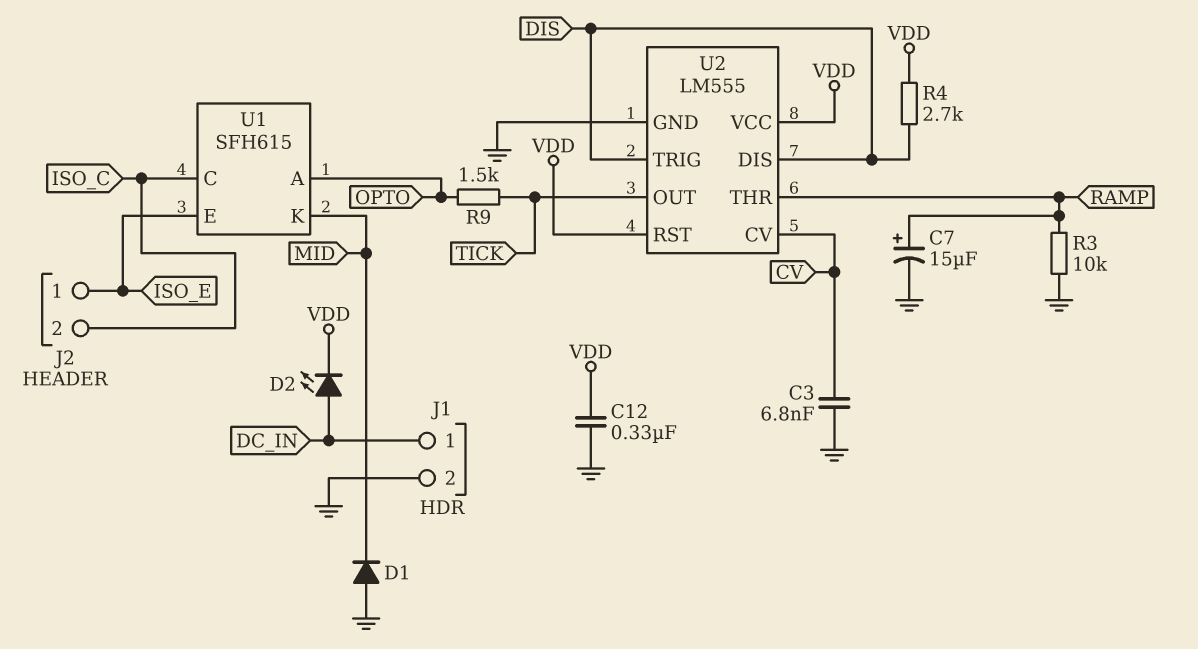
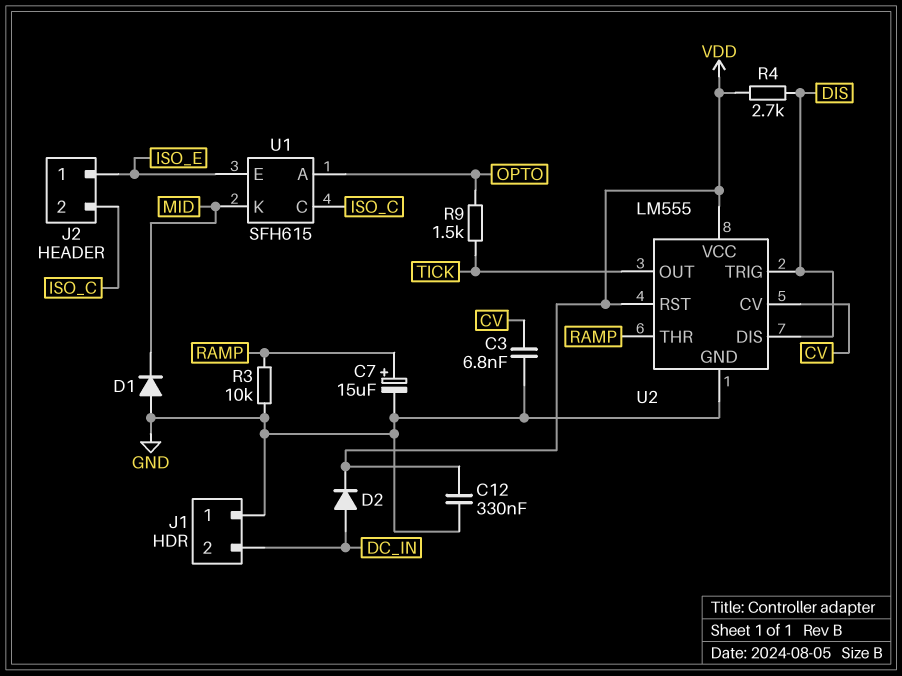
D2: LED (A DC_IN, K VDD) -> diode (A DC_IN, K VDD)
J1 pin 1: DC_IN -> GND
J1 pin 2: GND -> DC_IN

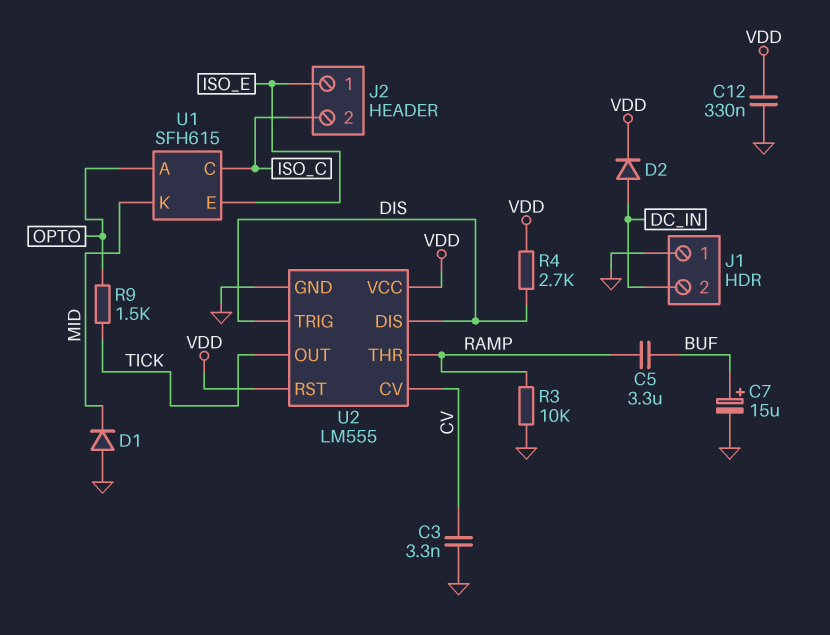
C3: 6.8nF (CV, GND) -> 3.3nF (CV, GND)
C5: none -> 3.3uF (BUF, RAMP)
C7: 15uF (plus RAMP, minus GND) -> 15uF (plus BUF, minus GND)

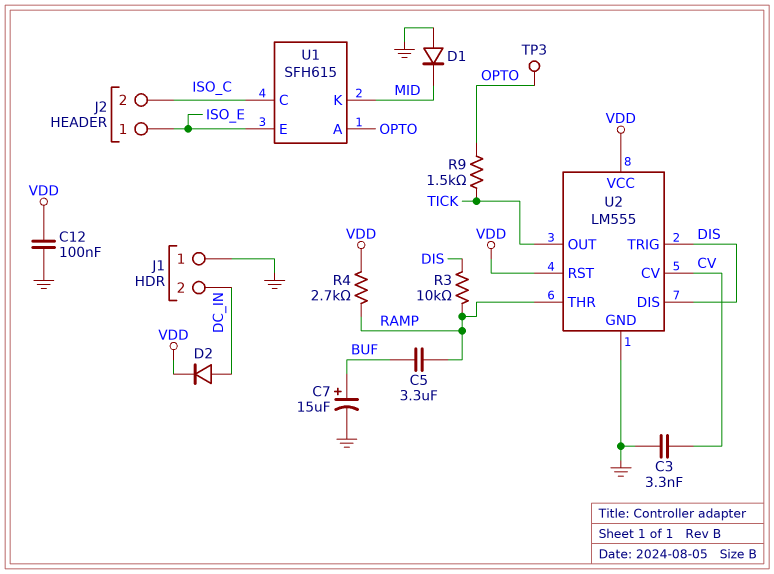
C12: 330nF (GND, VDD) -> 100nF (GND, VDD)
R3: 10k (GND, RAMP) -> 10k (DIS, RAMP)
R4: 2.7k (DIS, VDD) -> 2.7k (RAMP, VDD)
TP3: none -> test point (OPTO)

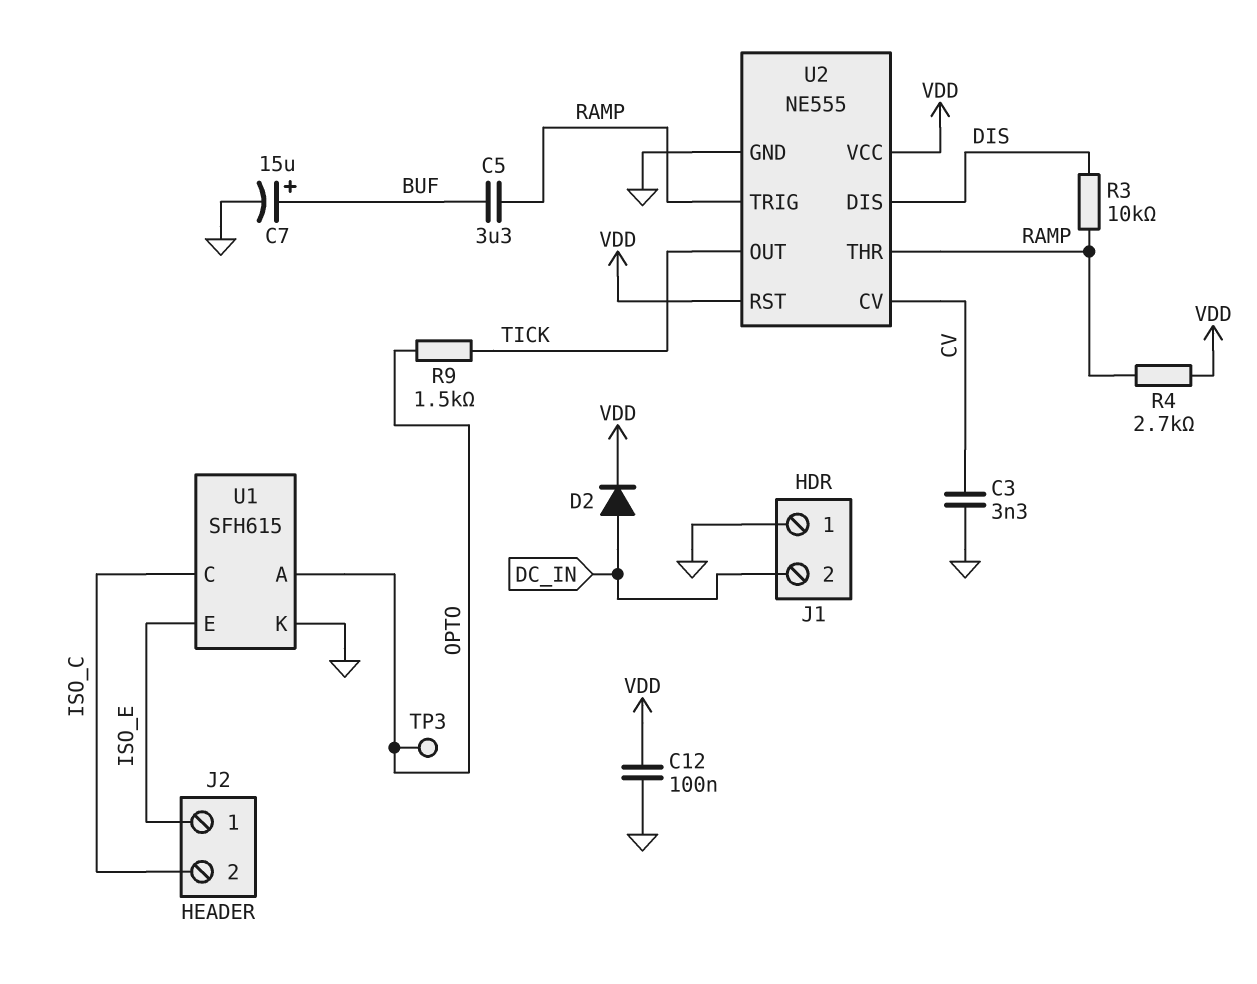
D1: diode (A GND, K MID) -> none
U1 pin K: MID -> GND
U2: LM555 -> NE555
U2 pin TRIG: DIS -> RAMP

